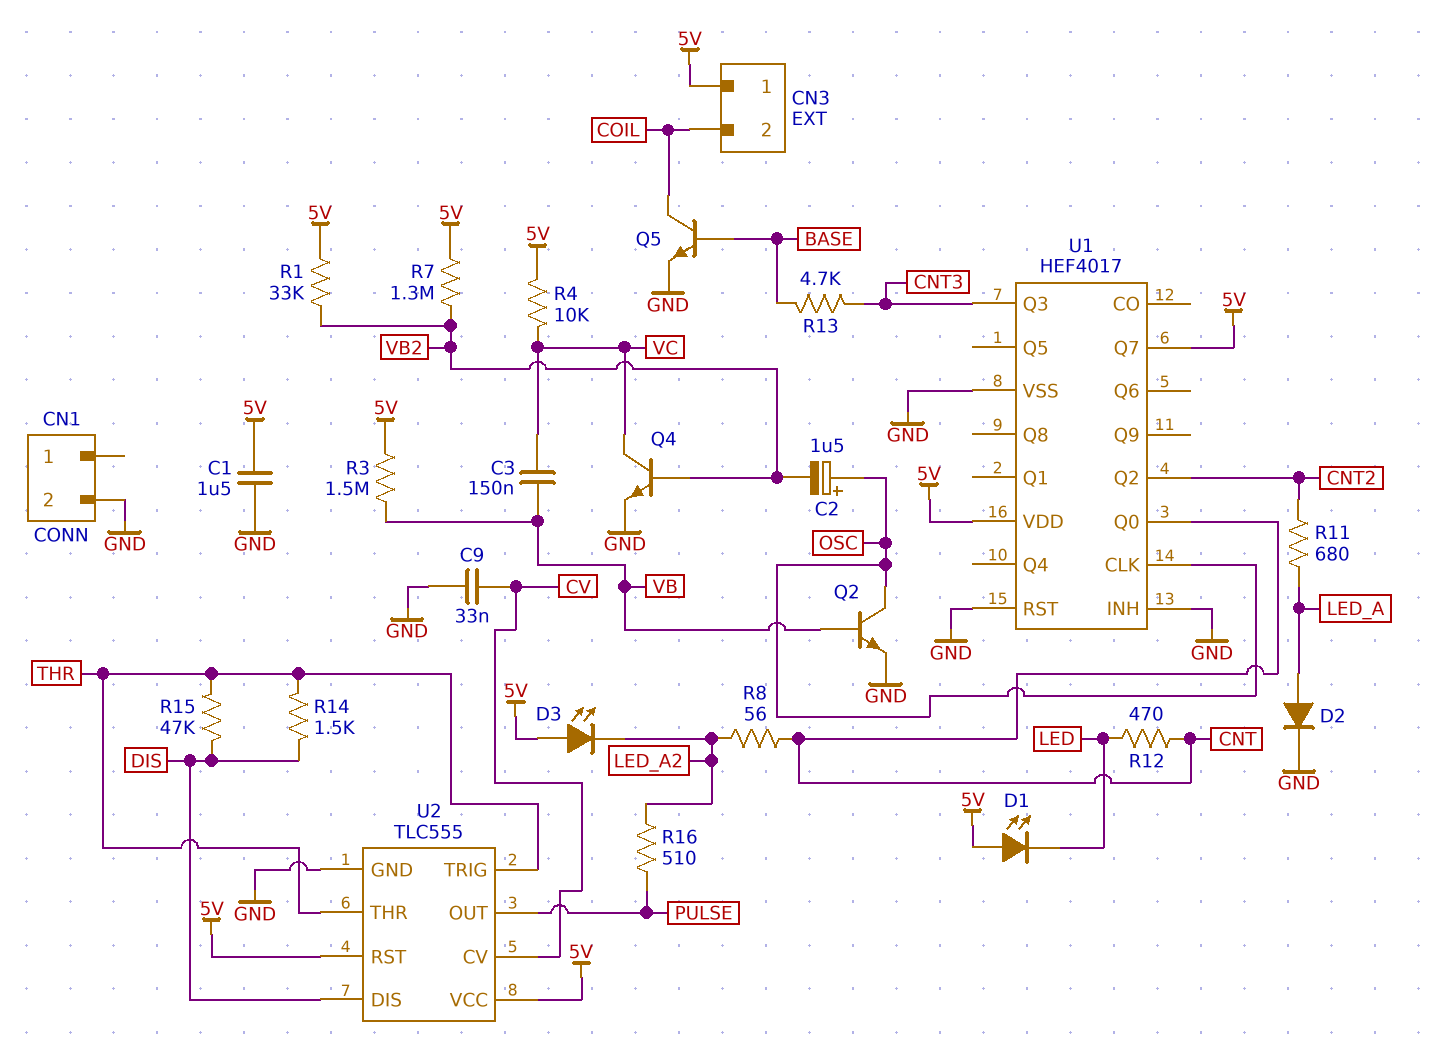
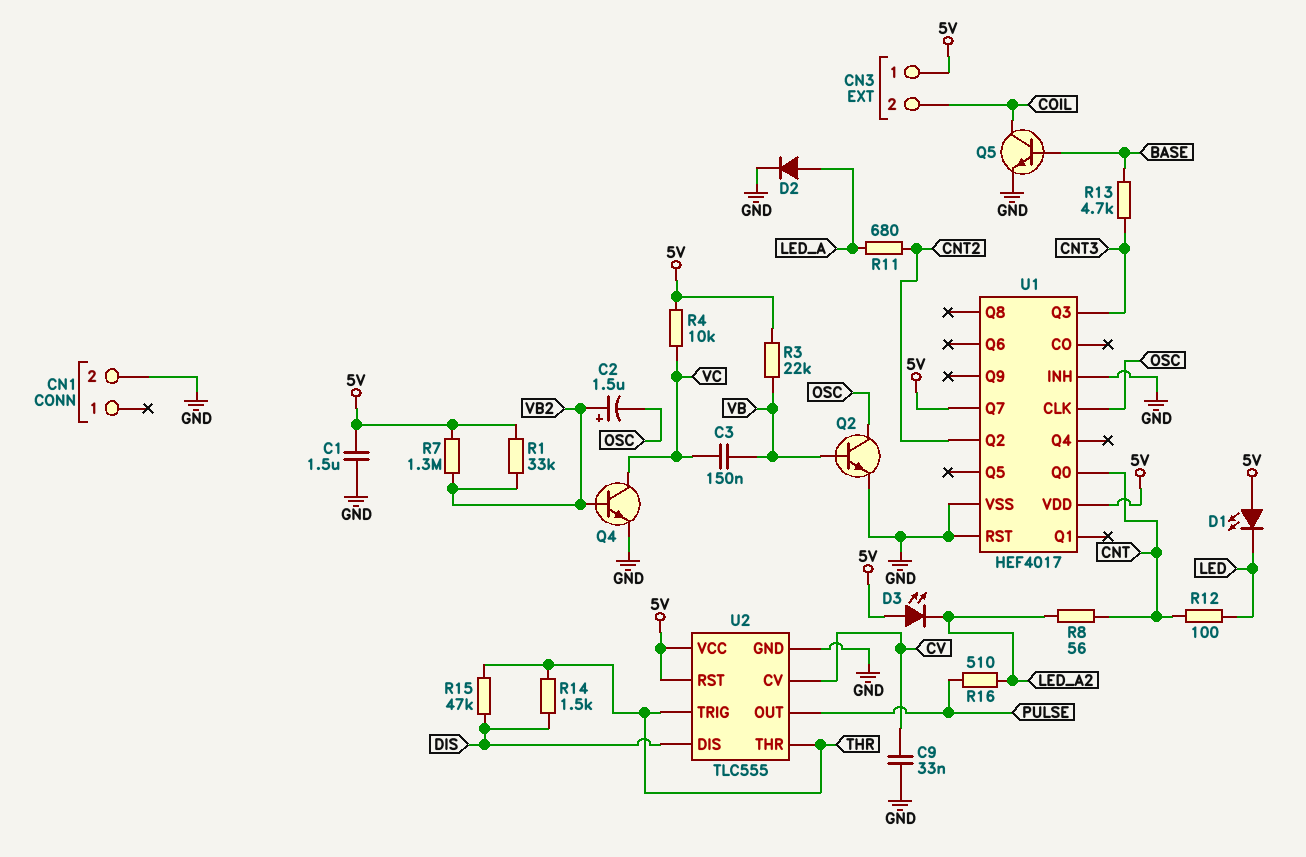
C2: 1.5uF (plus OSC, minus VB2) -> 1.5uF (plus VB2, minus OSC)
R3: 1.5M (5V, VB) -> 22k (5V, VB)
R12: 470 (CNT, LED) -> 100 (CNT, LED)

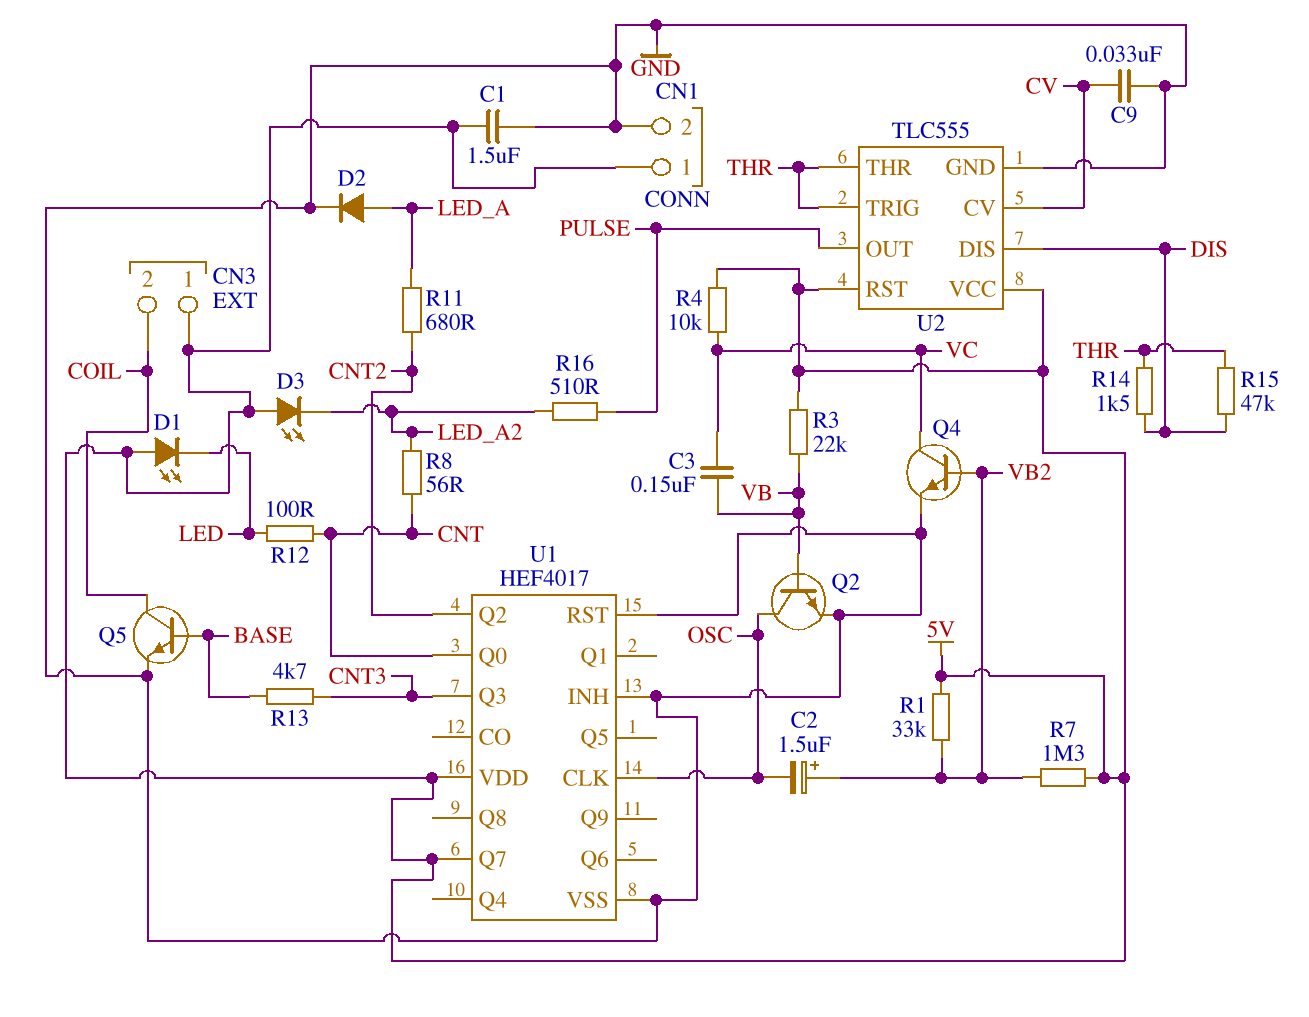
CN1 pin 1: none -> 5V

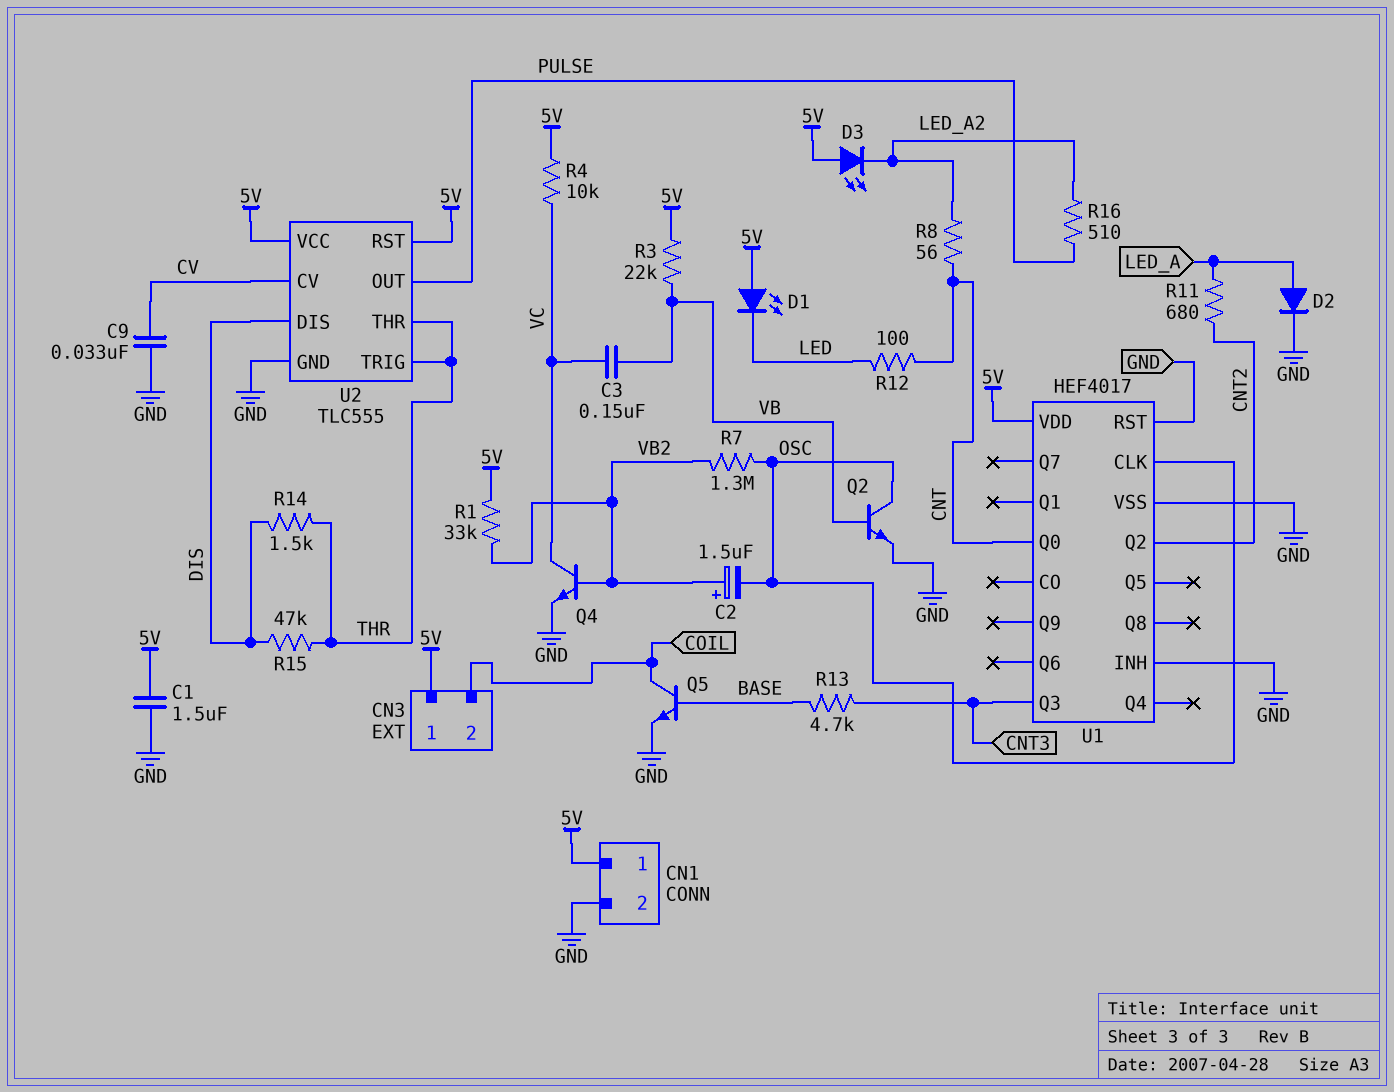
R7: 1.3M (5V, VB2) -> 1.3M (OSC, VB2)
U1 pin Q7: 5V -> none

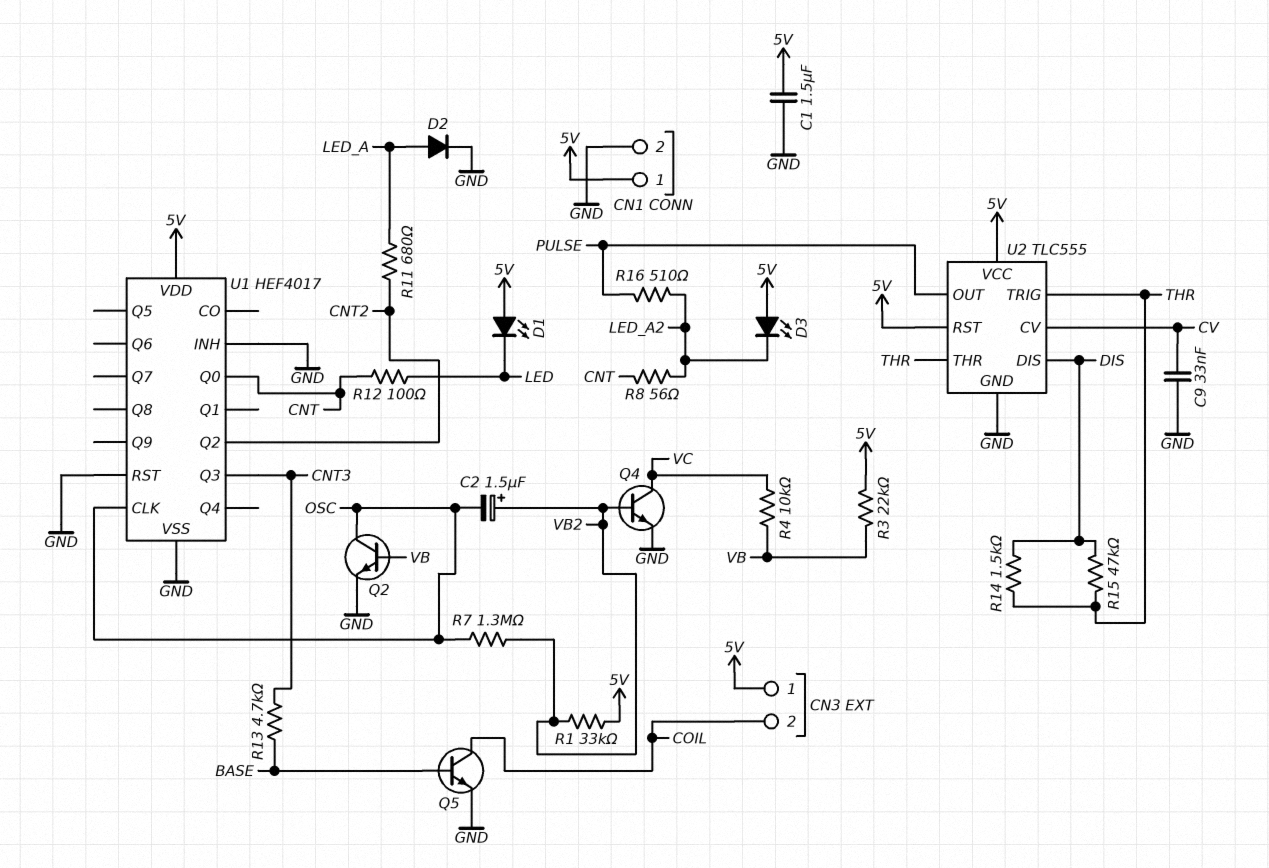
C3: 150nF (VB, VC) -> none
R4: 10k (5V, VC) -> 10k (VB, VC)

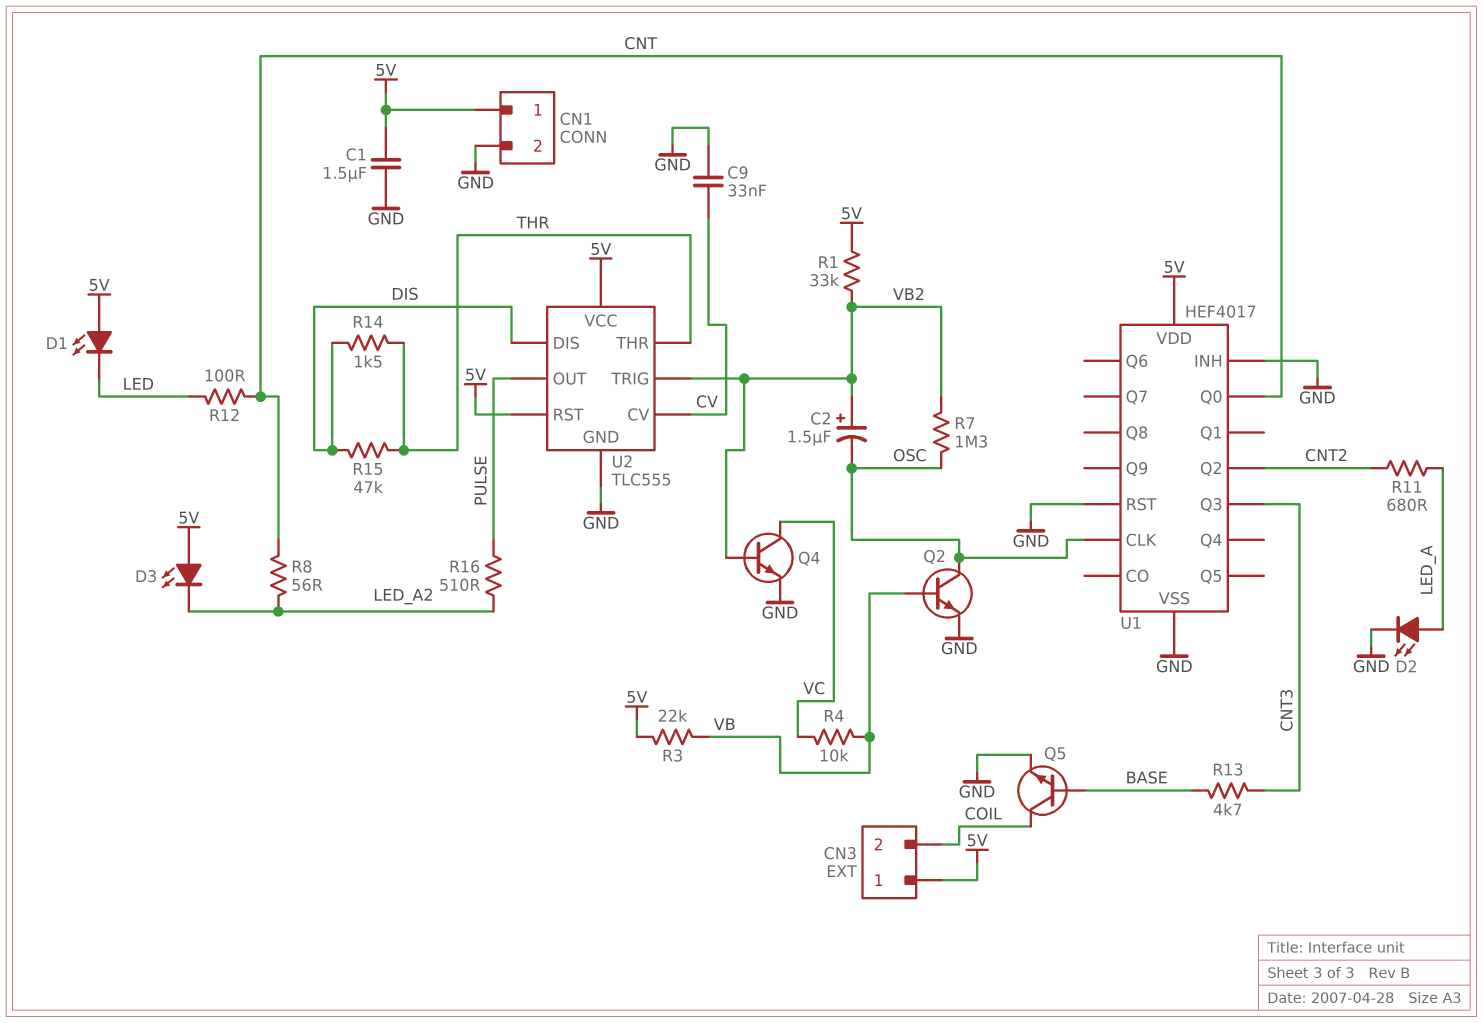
D2: diode (A LED_A, K GND) -> LED (A LED_A, K GND)
U2 pin TRIG: THR -> VB2

